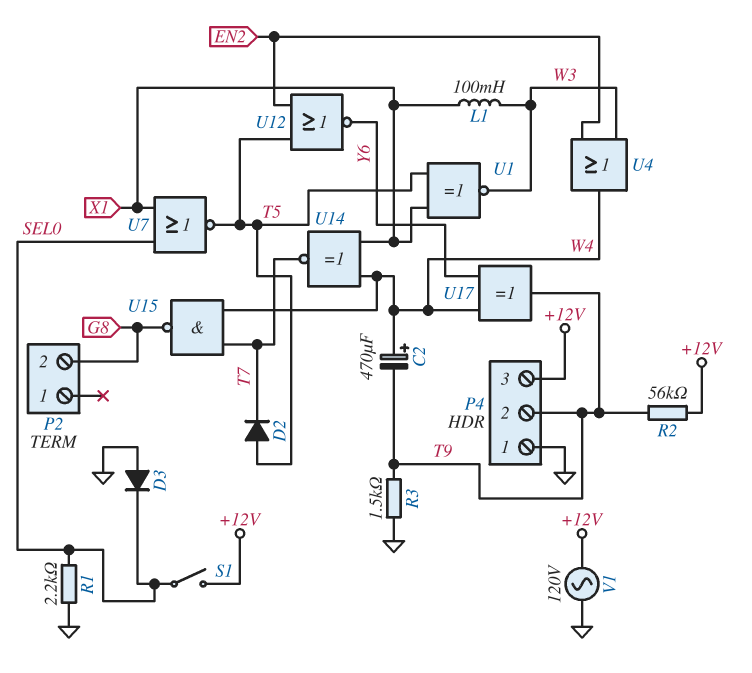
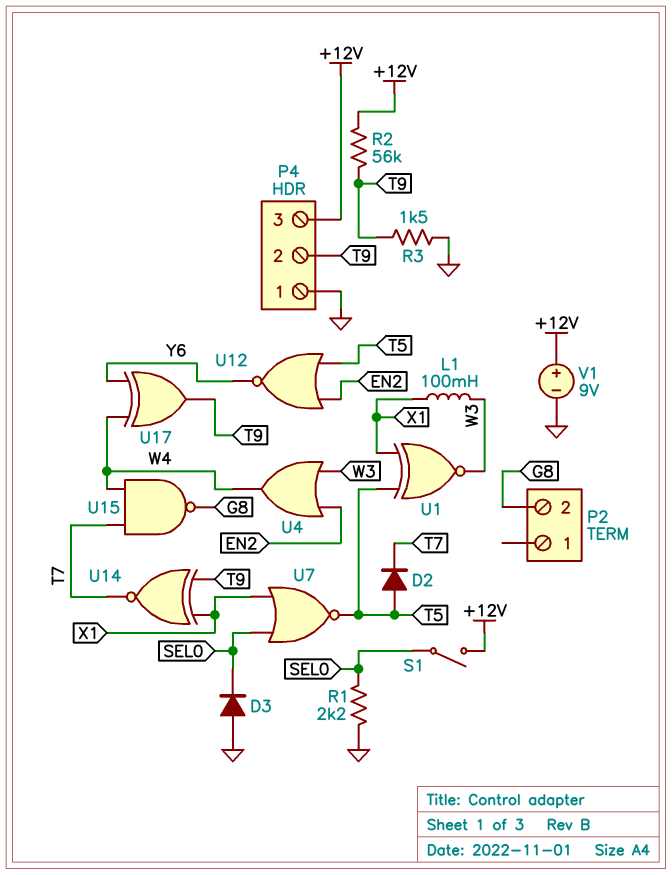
C2: 470uF (plus W4, minus T9) -> none
U14: XNOR (in W4, in X1, out T7) -> XNOR (in T9, in X1, out T7)
V1: AC 120V (+12V, GND) -> 9V (plus +12V, minus GND)

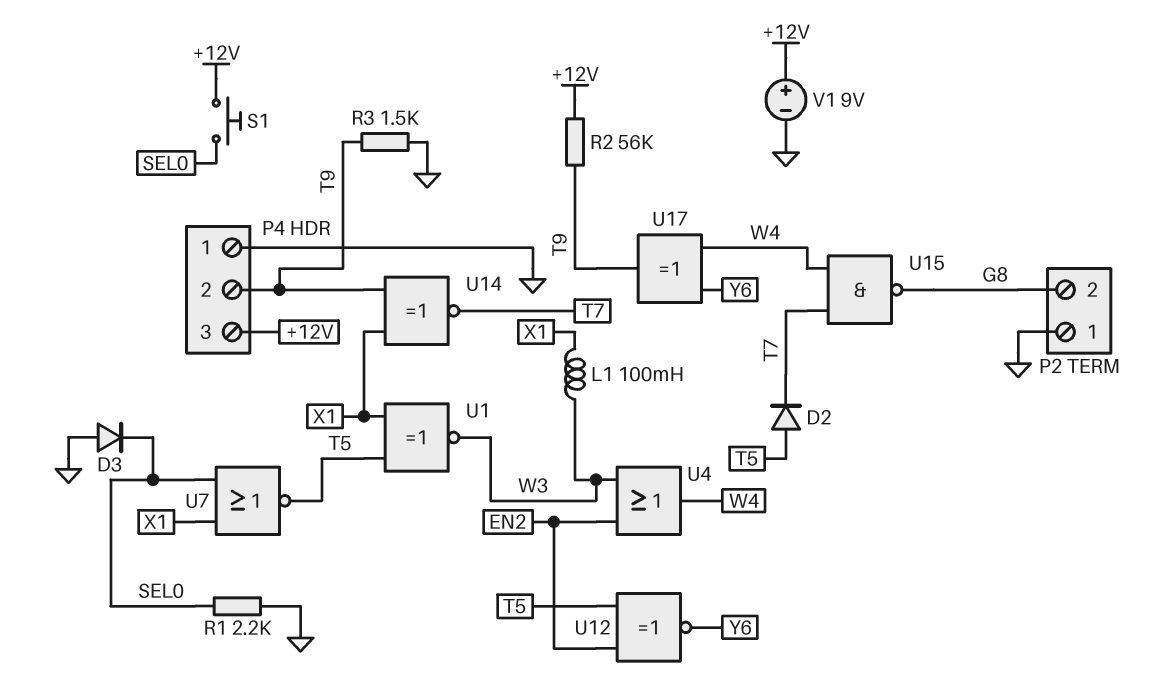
P2 pin 1: none -> GND
S1: switch (+12V, SEL0) -> button (+12V, SEL0)
U12: NOR (in EN2, in T5, out Y6) -> XNOR (in EN2, in T5, out Y6)

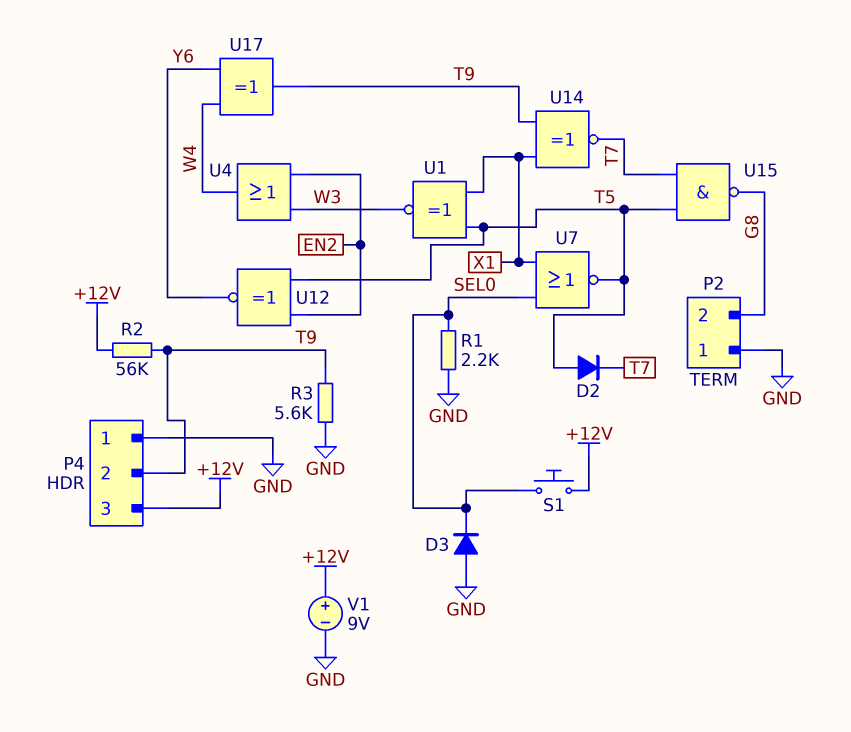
L1: 100mH (W3, X1) -> none
R3: 1.5k (GND, T9) -> 5.6k (GND, T9)
U15: NAND (in T7, in W4, out G8) -> NAND (in T5, in T7, out G8)

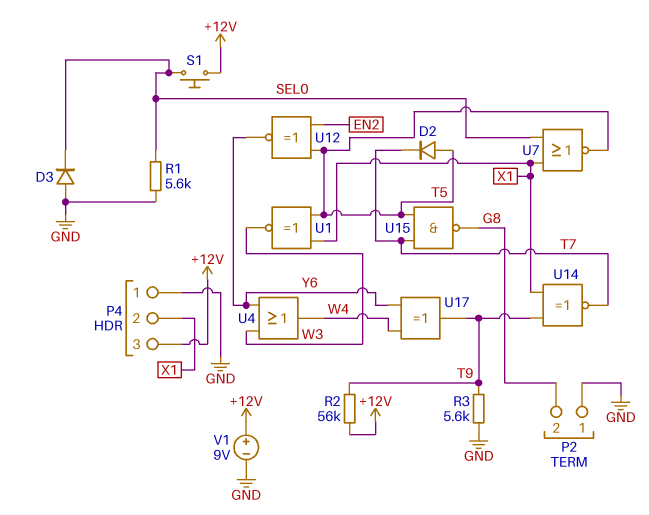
P4 pin 2: T9 -> X1
R1: 2.2k (GND, SEL0) -> 5.6k (GND, SEL0)
U4: OR (in EN2, in W3, out W4) -> OR (in W3, in Y6, out W4)

